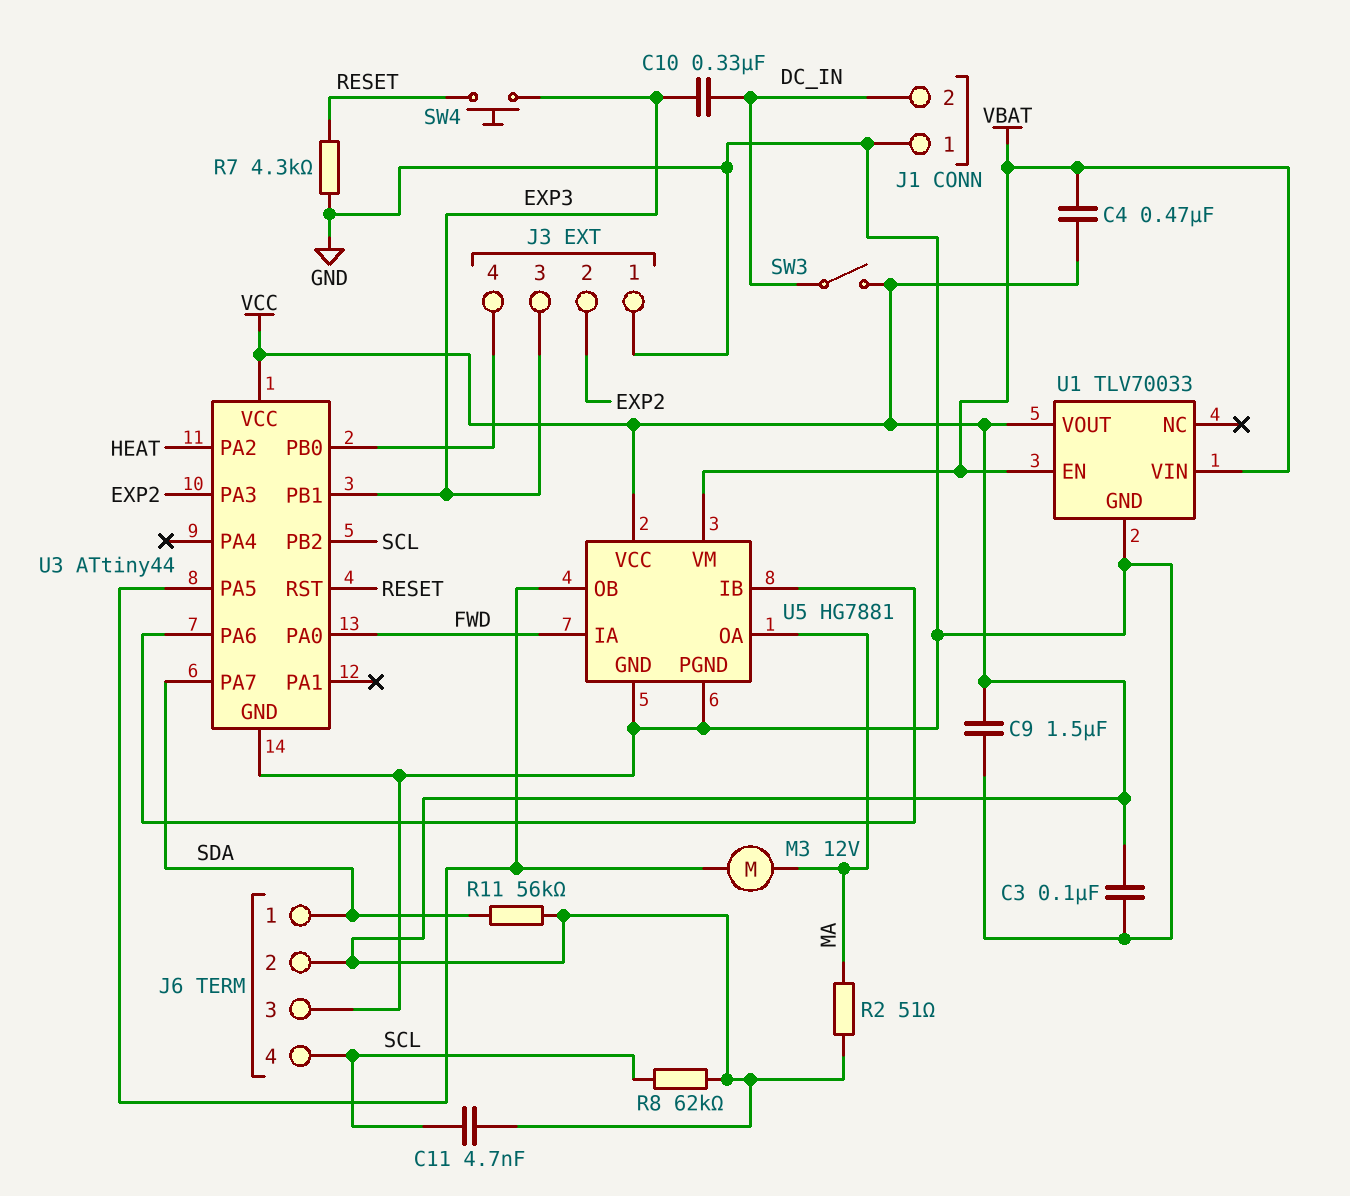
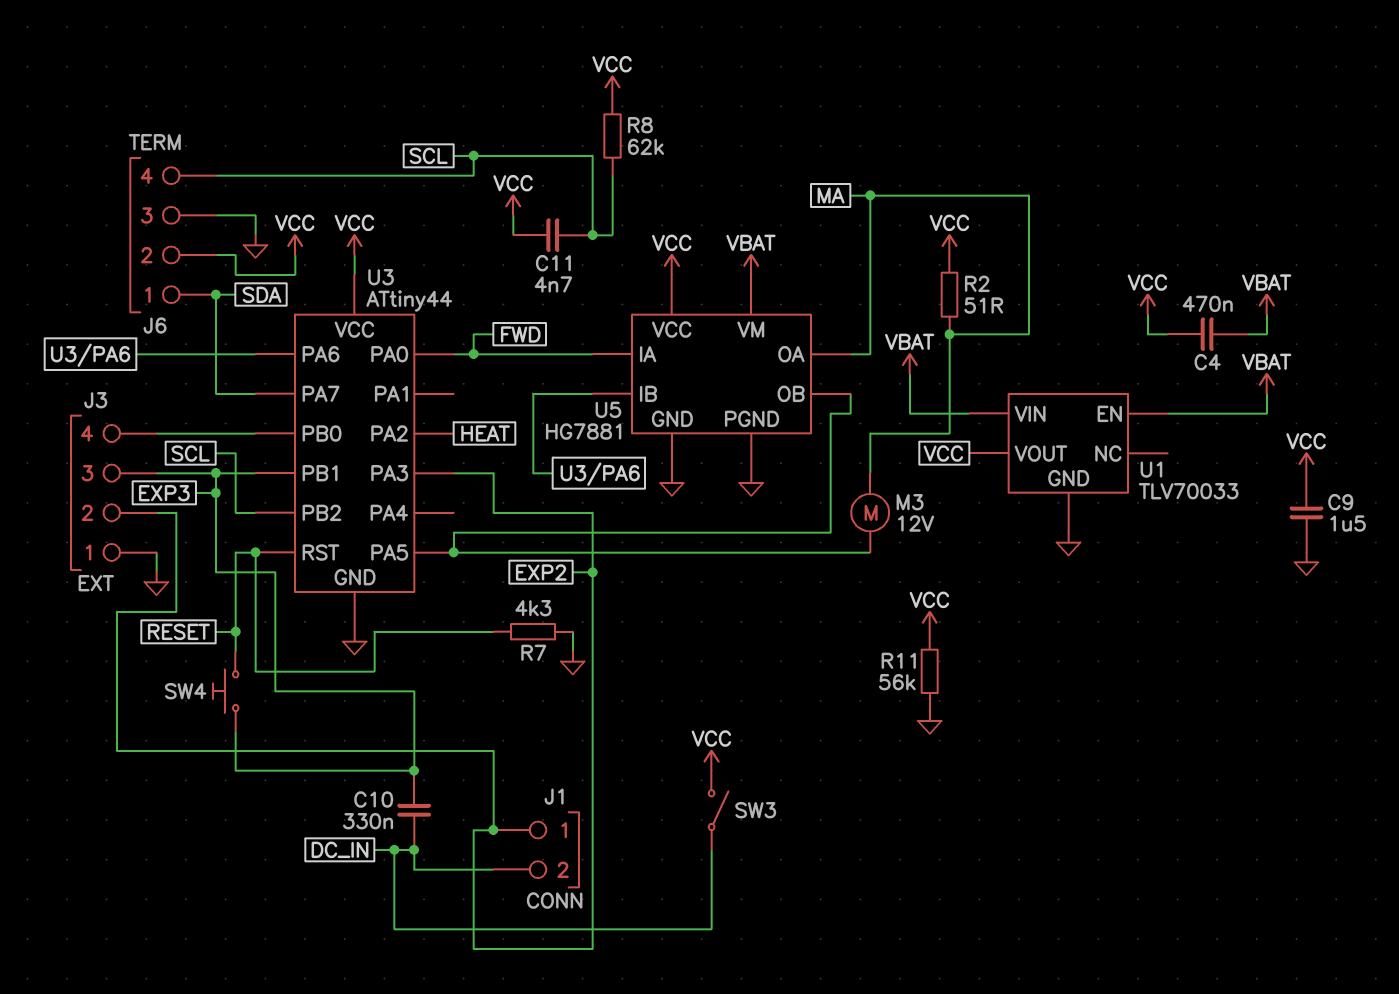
C3: 100nF (GND, VCC) -> none
J1 pin 1: GND -> EXP2
R11: 56k (SDA, VCC) -> 56k (GND, VCC)

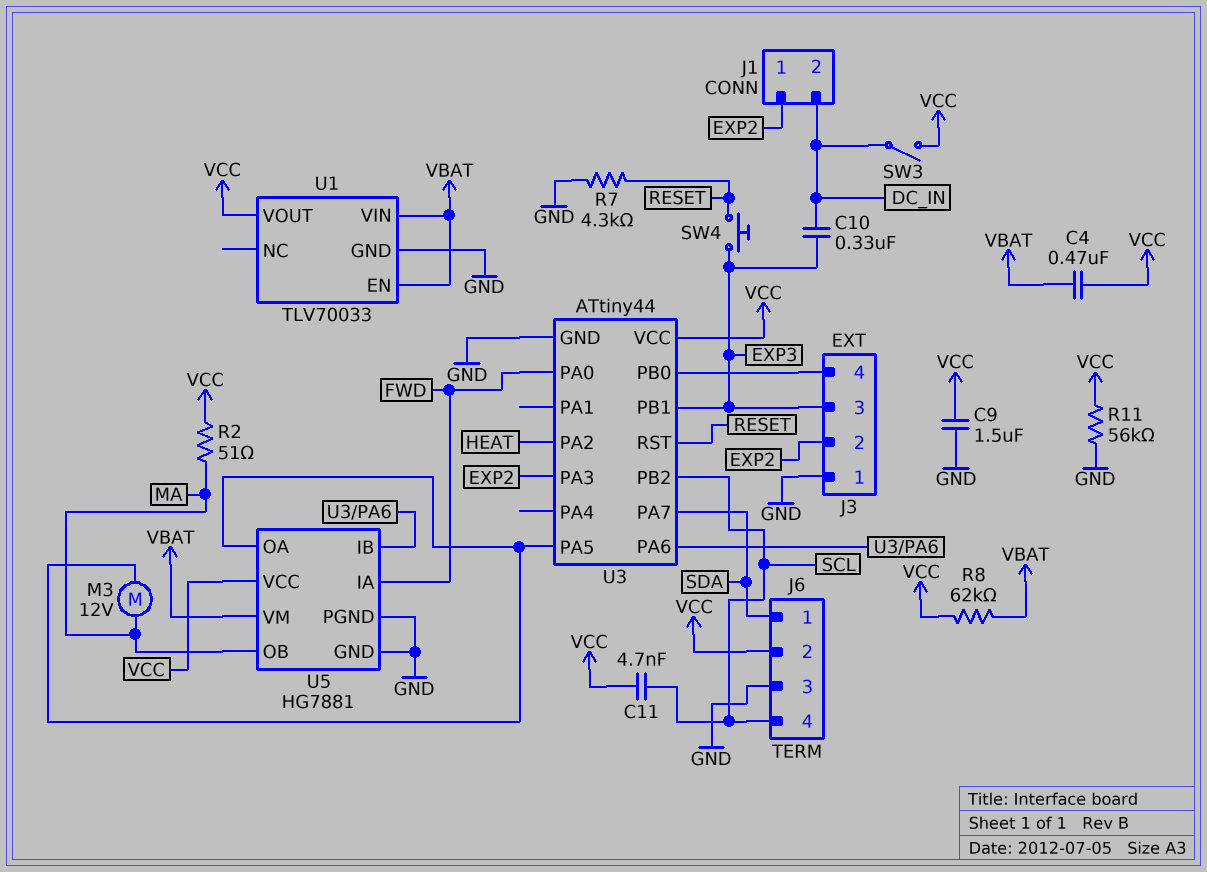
R8: 62k (SCL, VCC) -> 62k (VBAT, VCC)
U5 pin OA: MA -> U3/PA5
U5 pin OB: U3/PA5 -> MA

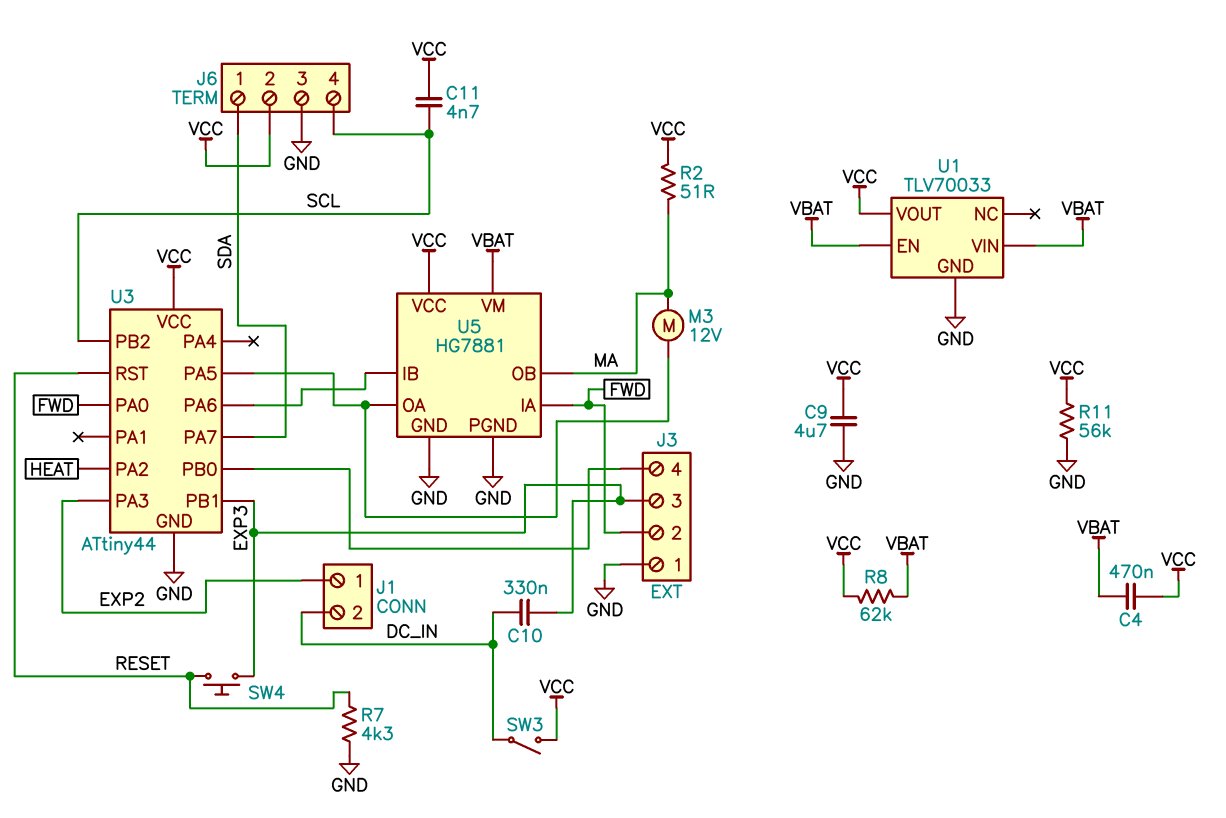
C9: 1.5uF (GND, VCC) -> 4.7uF (GND, VCC)
J3 pin 2: EXP2 -> FWD

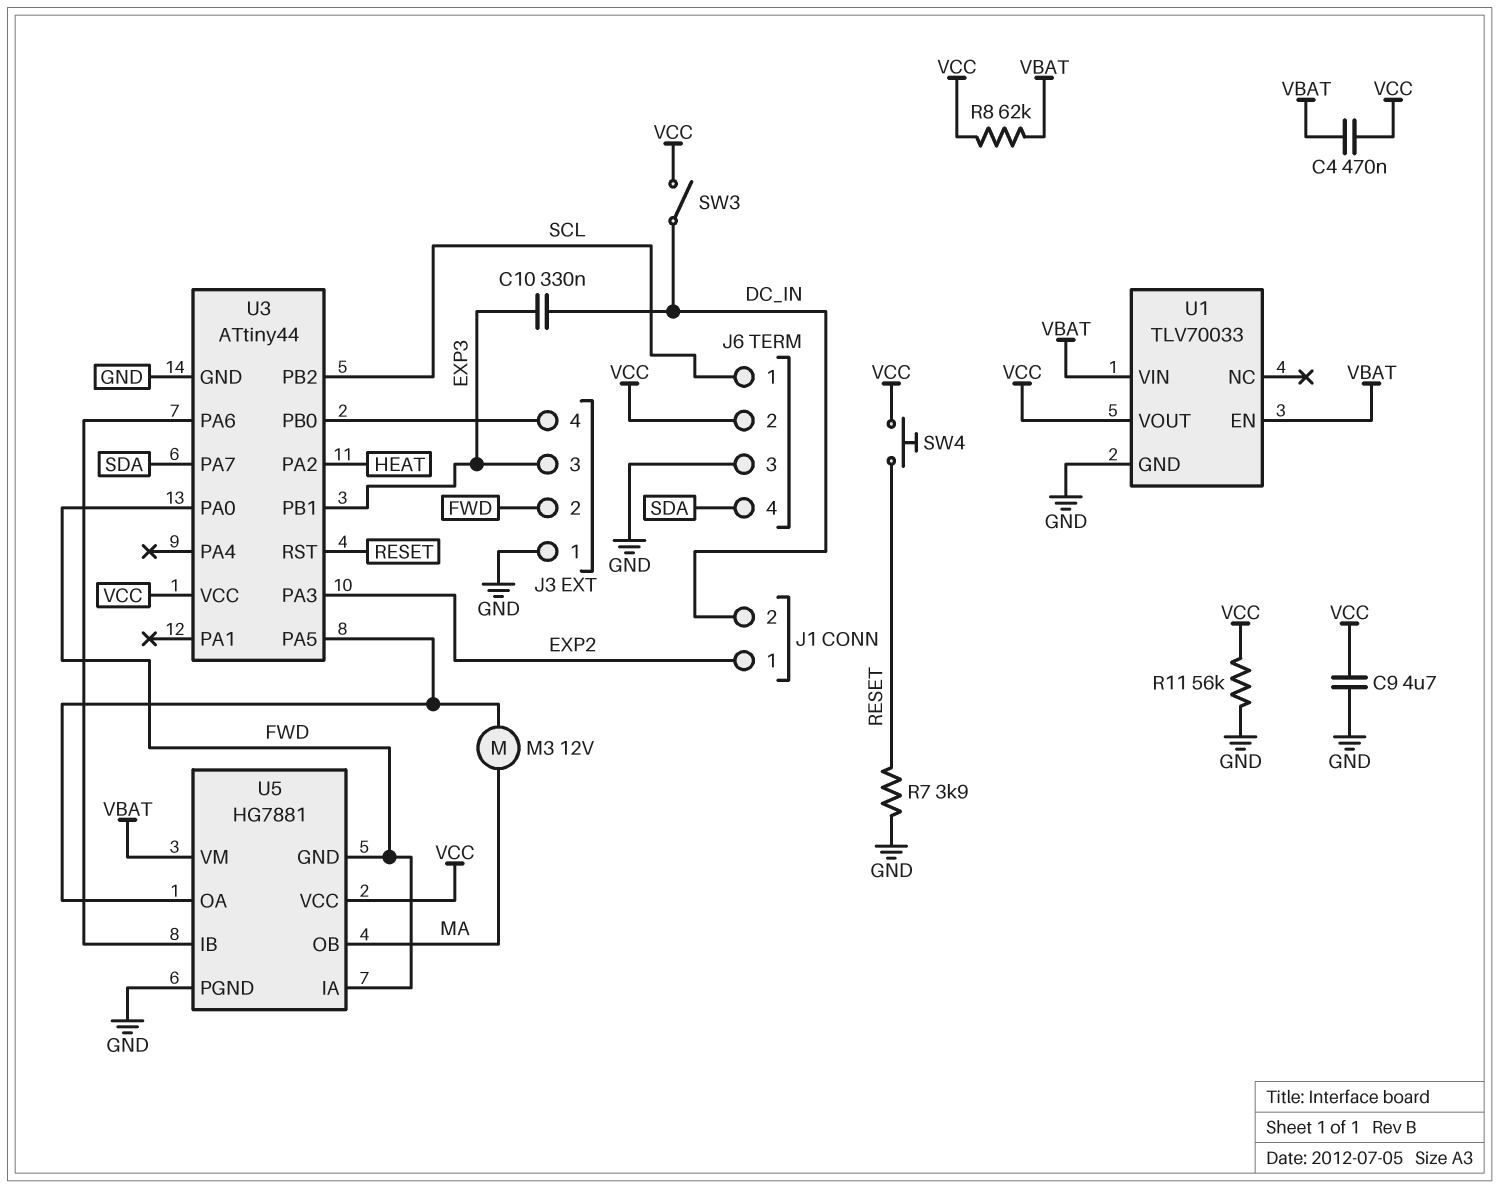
C11: 4.7nF (SCL, VCC) -> none
J6 pin 1: SDA -> SCL
J6 pin 4: SCL -> SDA
R2: 51 (MA, VCC) -> none
R7: 4.3k (GND, RESET) -> 3.9k (GND, RESET)
SW4: button (EXP3, RESET) -> button (RESET, VCC)
U5 pin GND: GND -> FWD

